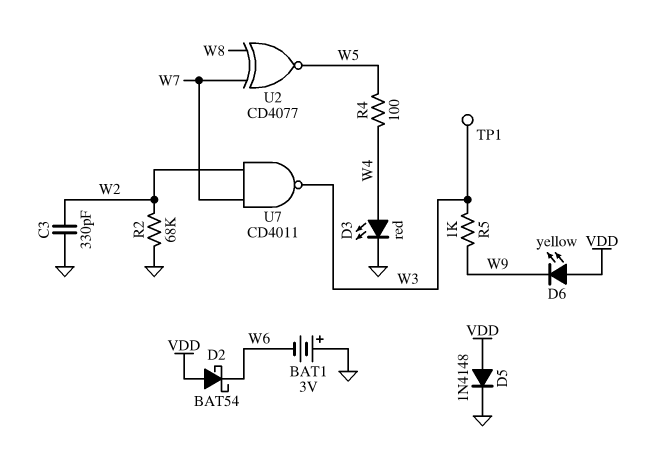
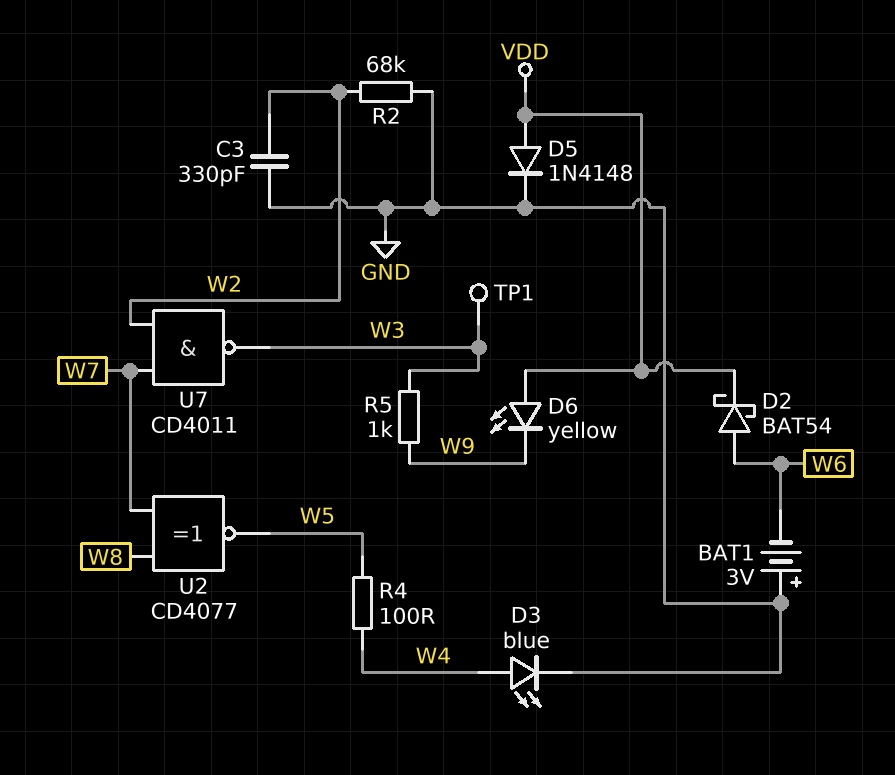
D2: schottky BAT54 (A VDD, K W6) -> schottky BAT54 (A W6, K VDD)
D3: LED red (A W4, K GND) -> LED blue (A W4, K GND)

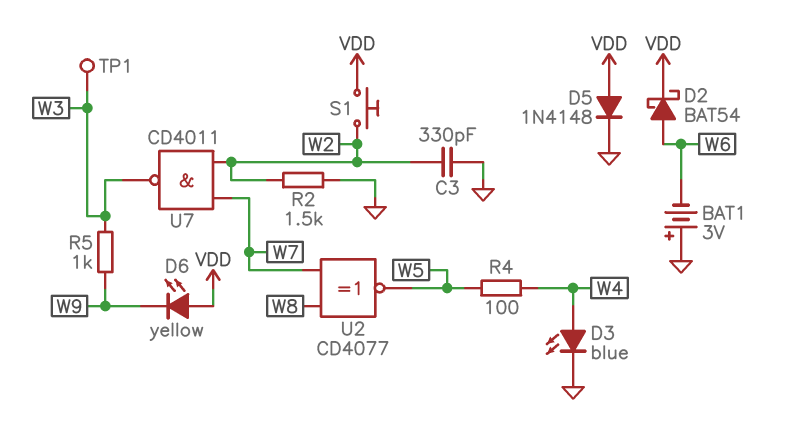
R2: 68k (GND, W2) -> 1.5k (GND, W2)
S1: none -> button (VDD, W2)

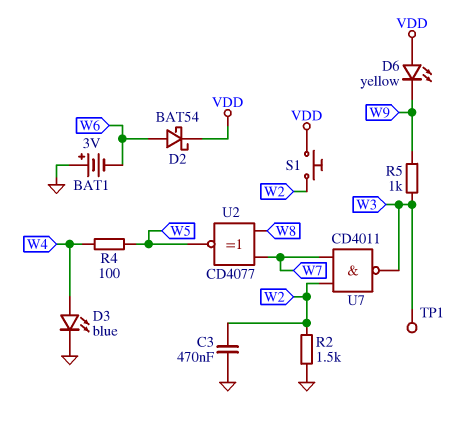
C3: 330pF (GND, W2) -> 470nF (GND, W2)
D5: diode 1N4148 (A VDD, K GND) -> none

